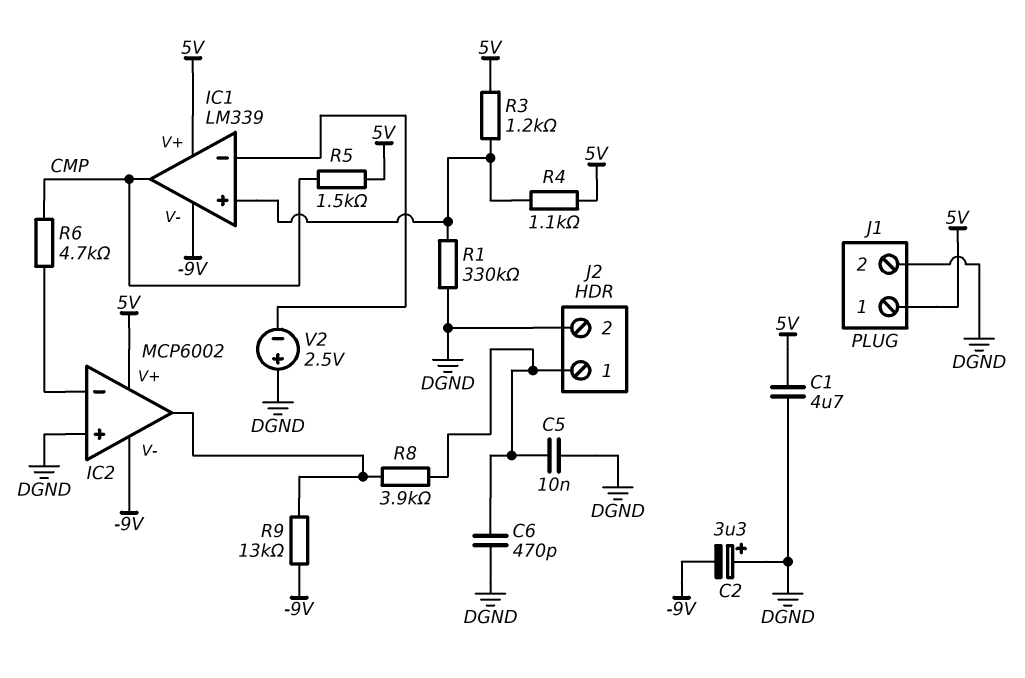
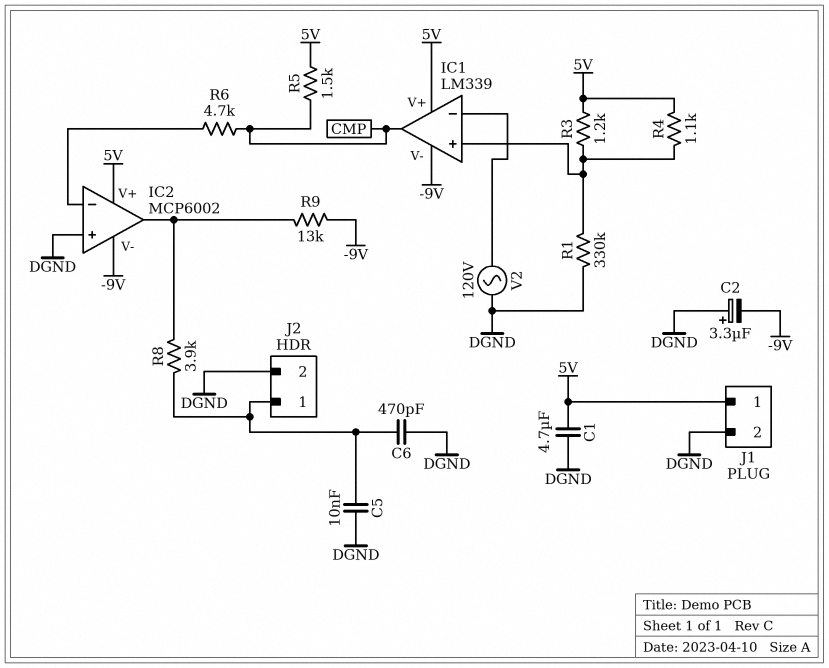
V2: 2.5V (plus DGND, minus IC1/in-) -> AC 120V (DGND, IC1/in-)

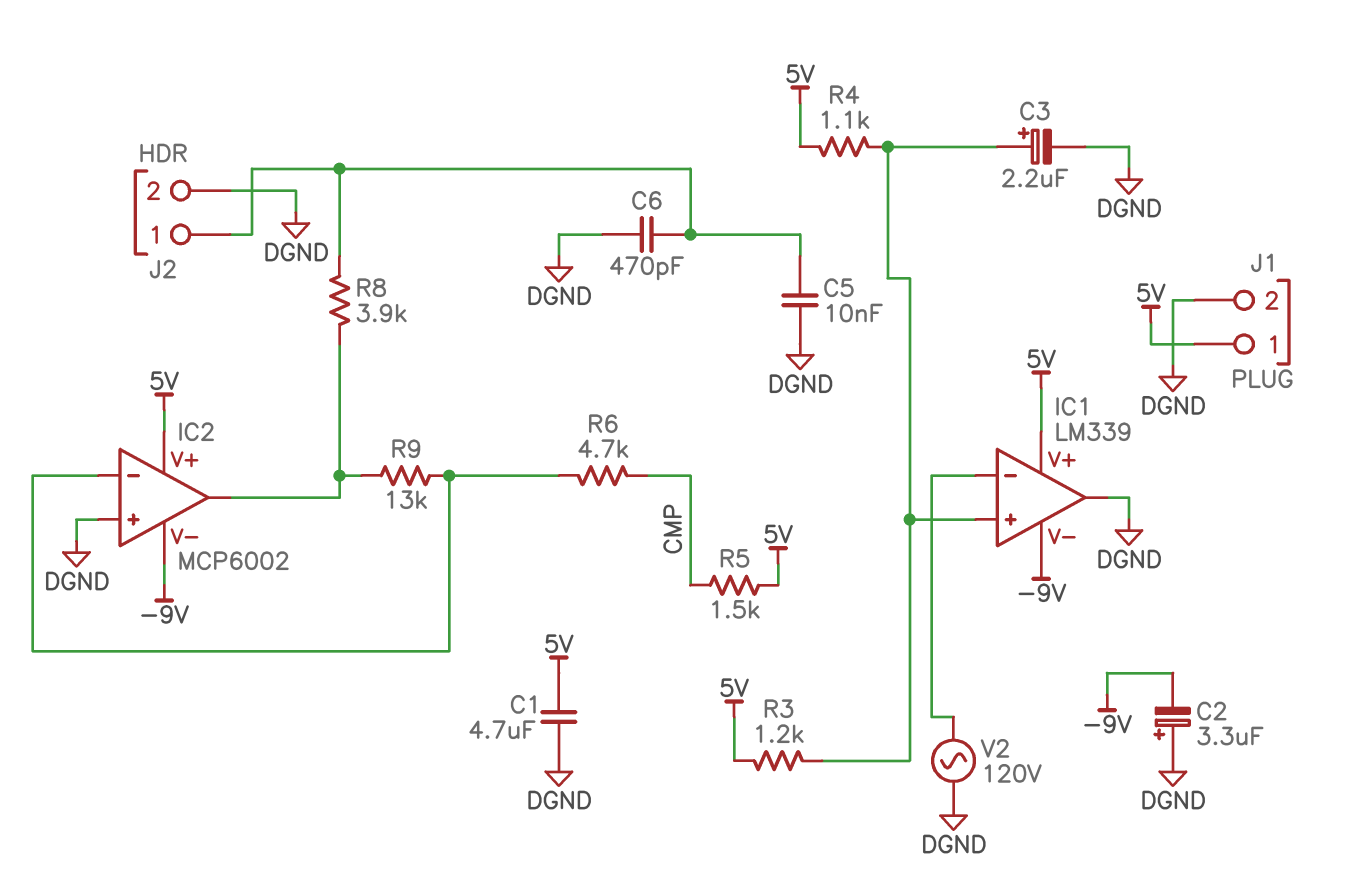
C3: none -> 2.2uF (plus IC1/in+, minus DGND)
IC1 pin out: CMP -> DGND
R1: 330k (DGND, IC1/in+) -> none
R9: 13k (-9V, IC2/out) -> 13k (IC2/in-, IC2/out)

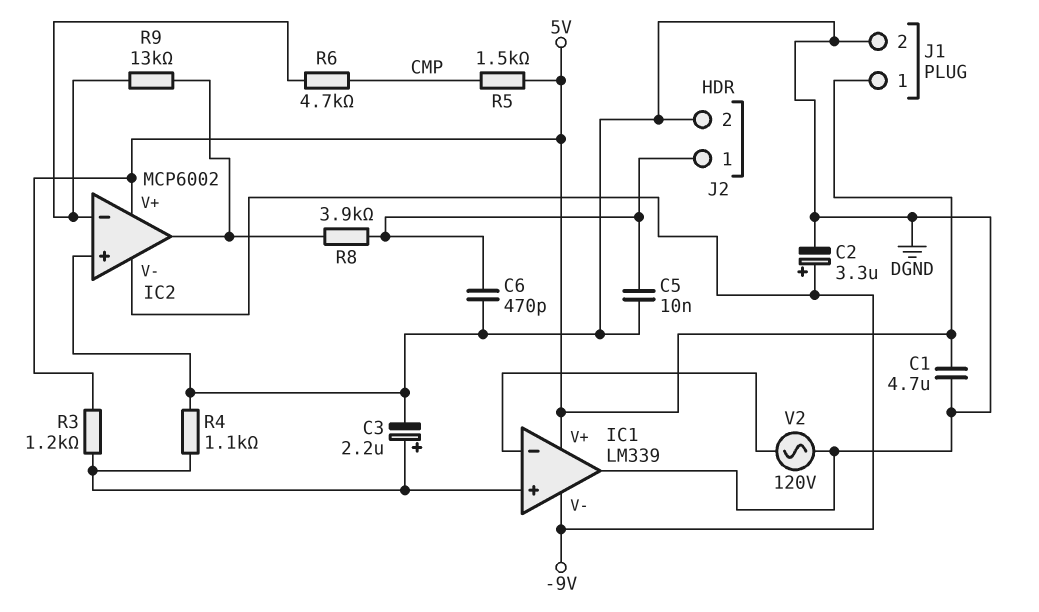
C2: 3.3uF (plus DGND, minus -9V) -> 3.3uF (plus -9V, minus DGND)
R4: 1.1k (5V, IC1/in+) -> 1.1k (DGND, IC1/in+)

